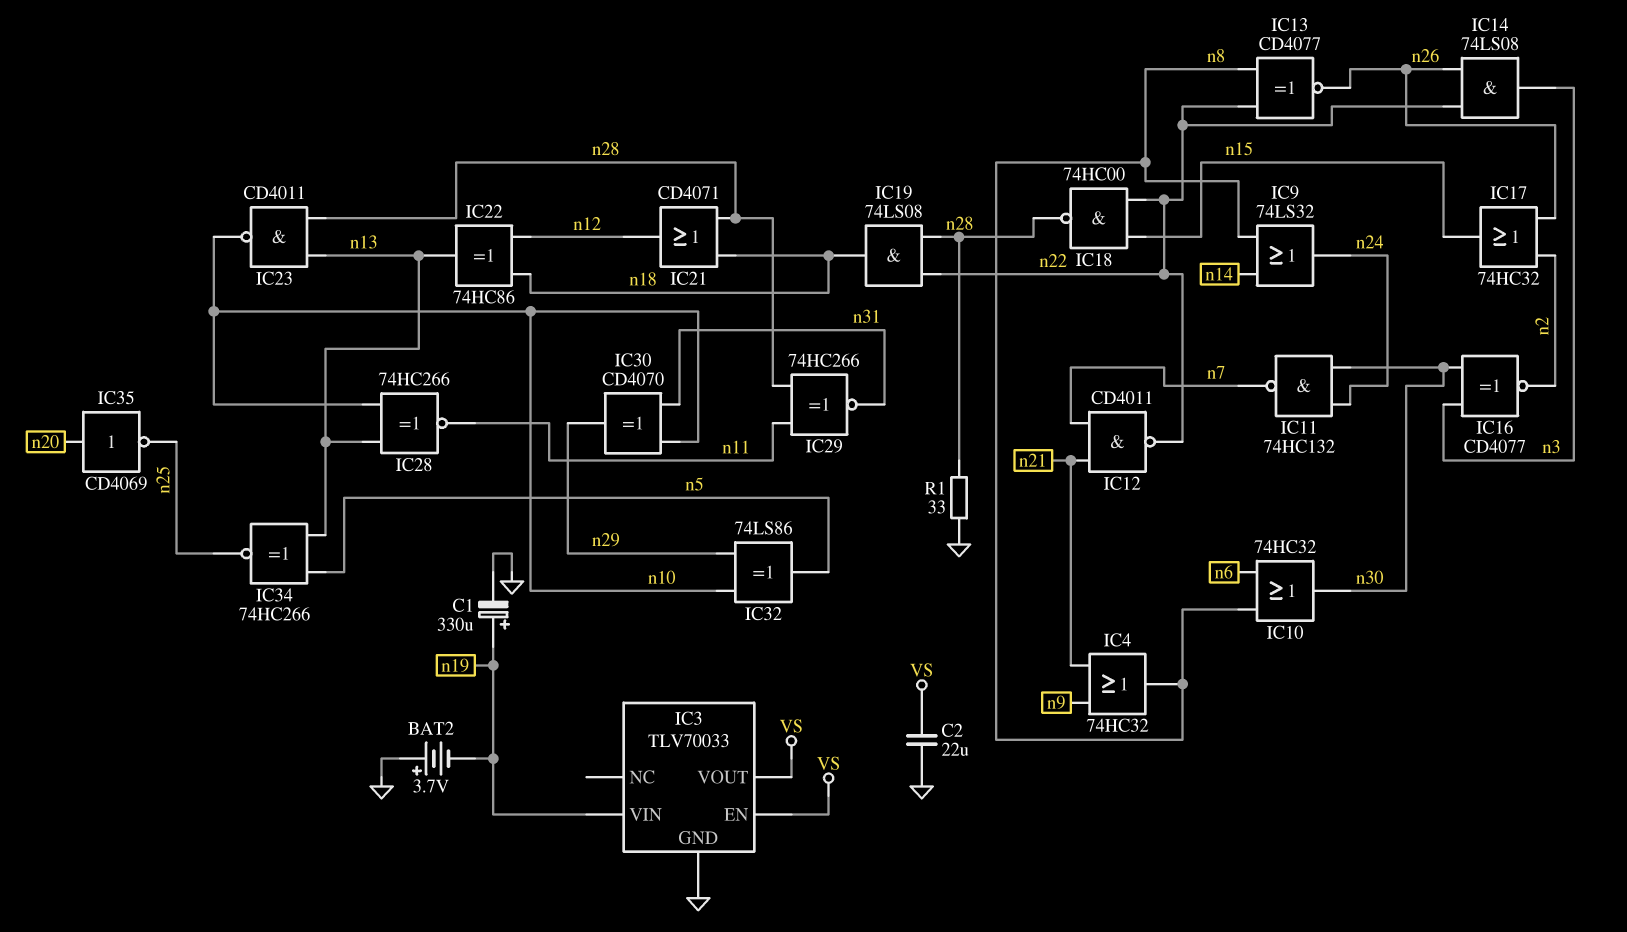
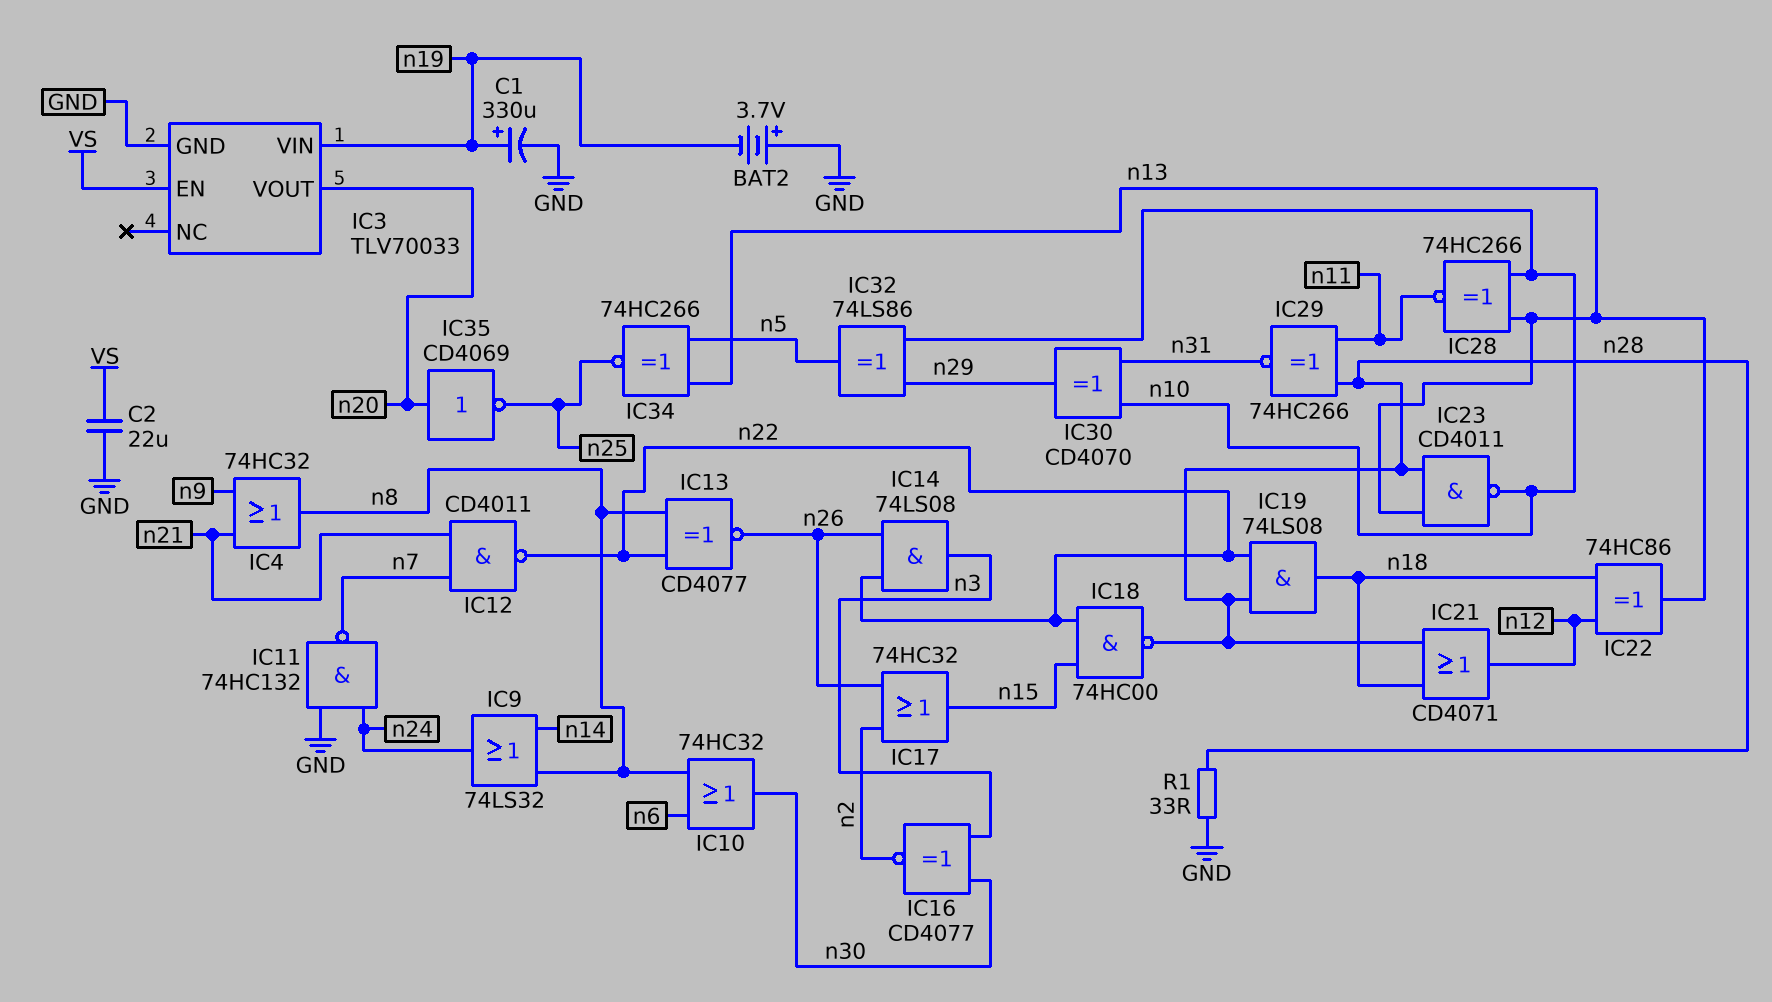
IC3 pin VOUT: VS -> n20
IC11: NAND 74HC132 (in n24, in n30, out n7) -> NAND 74HC132 (in GND, in n24, out n7)

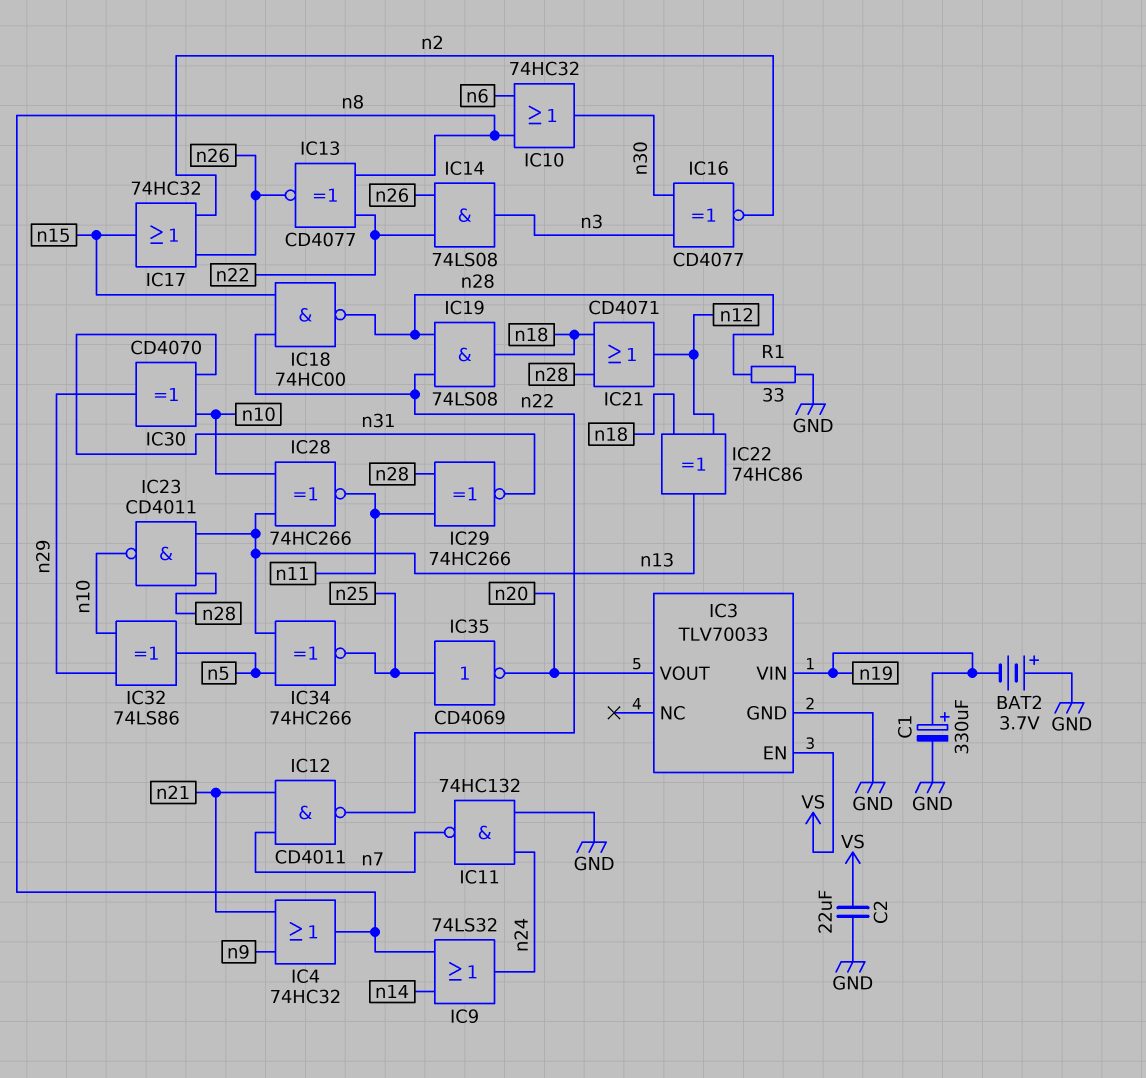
IC35: NOT CD4069 (in n20, out n25) -> NOT CD4069 (in n25, out n20)

